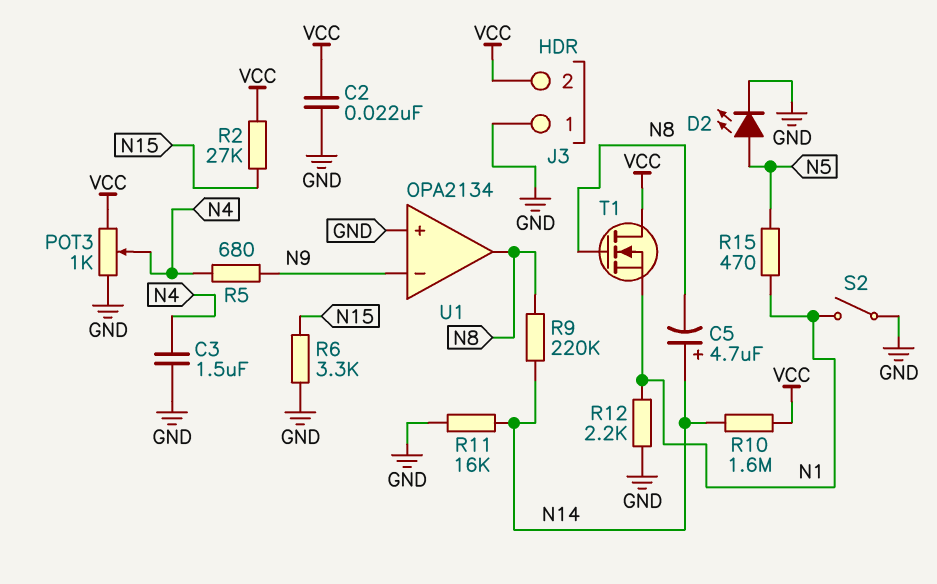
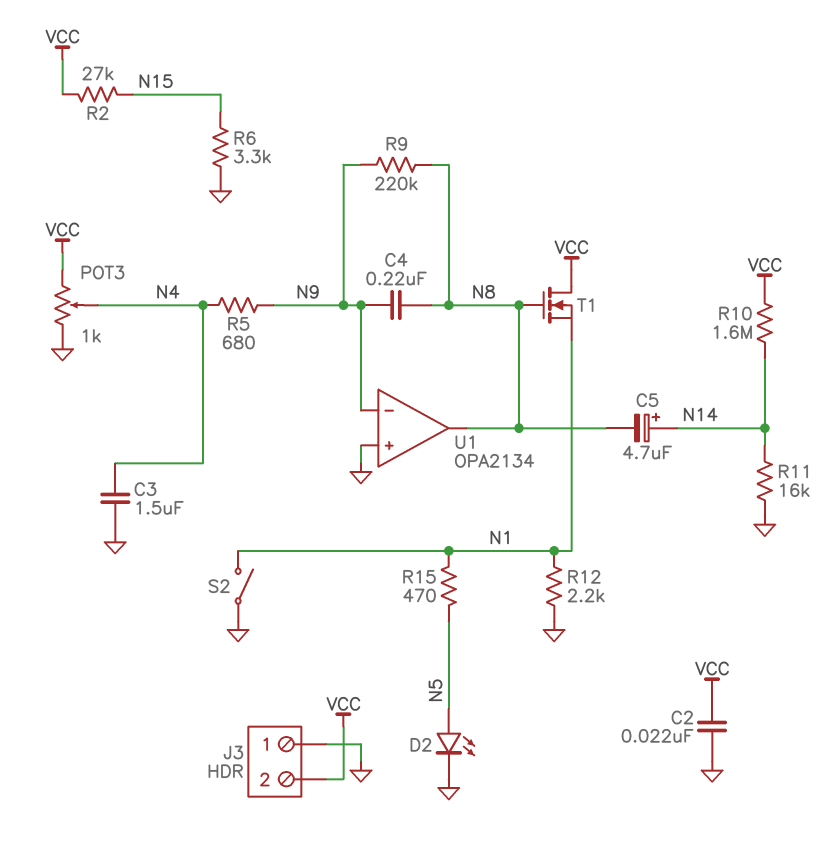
C4: none -> 220nF (N8, N9)
R9: 220k (N8, N14) -> 220k (N8, N9)

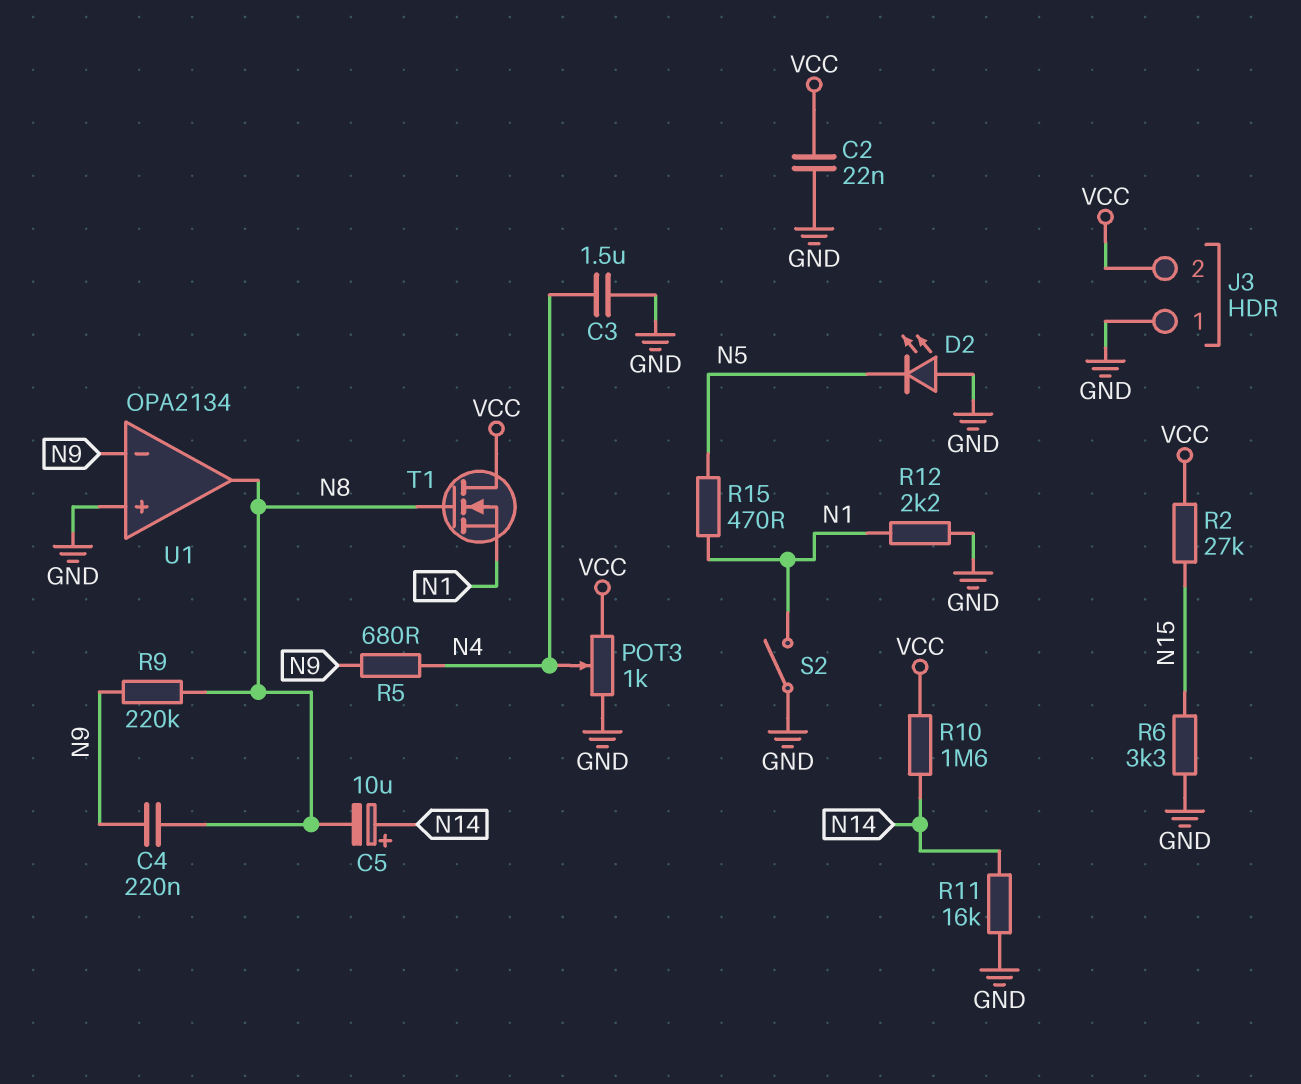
C5: 4.7uF (plus N14, minus N8) -> 10uF (plus N14, minus N8)
D2: LED (A N5, K GND) -> LED (A GND, K N5)

